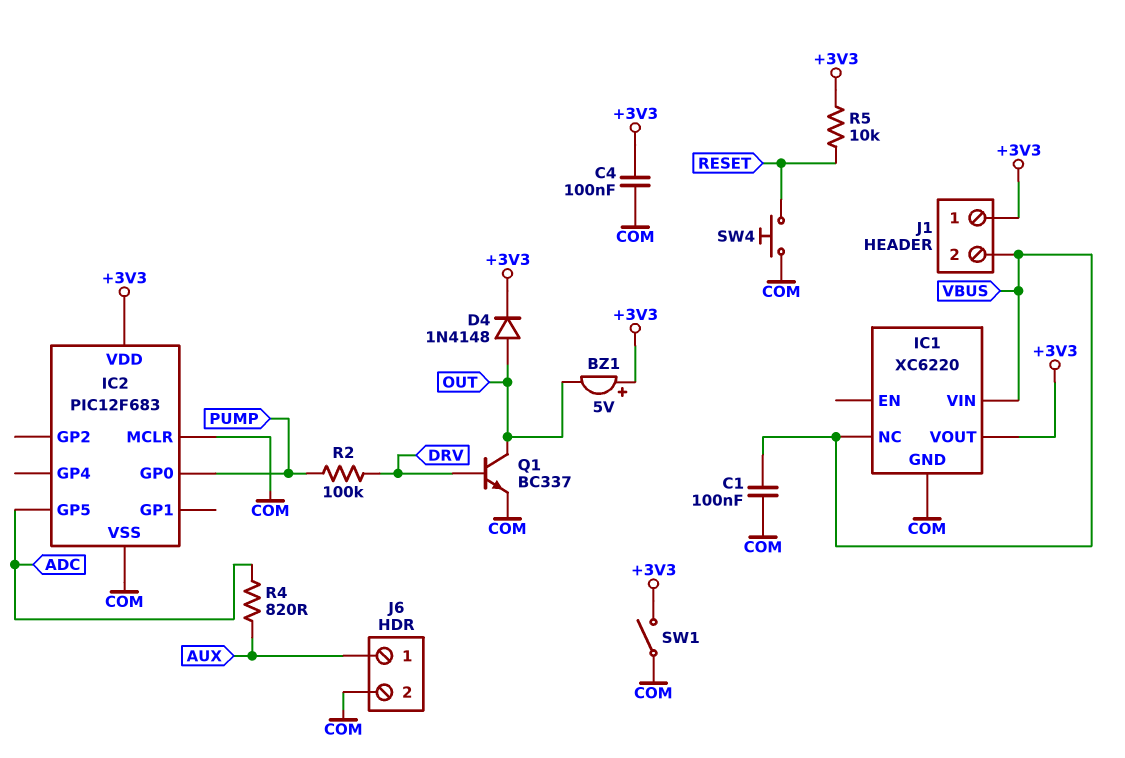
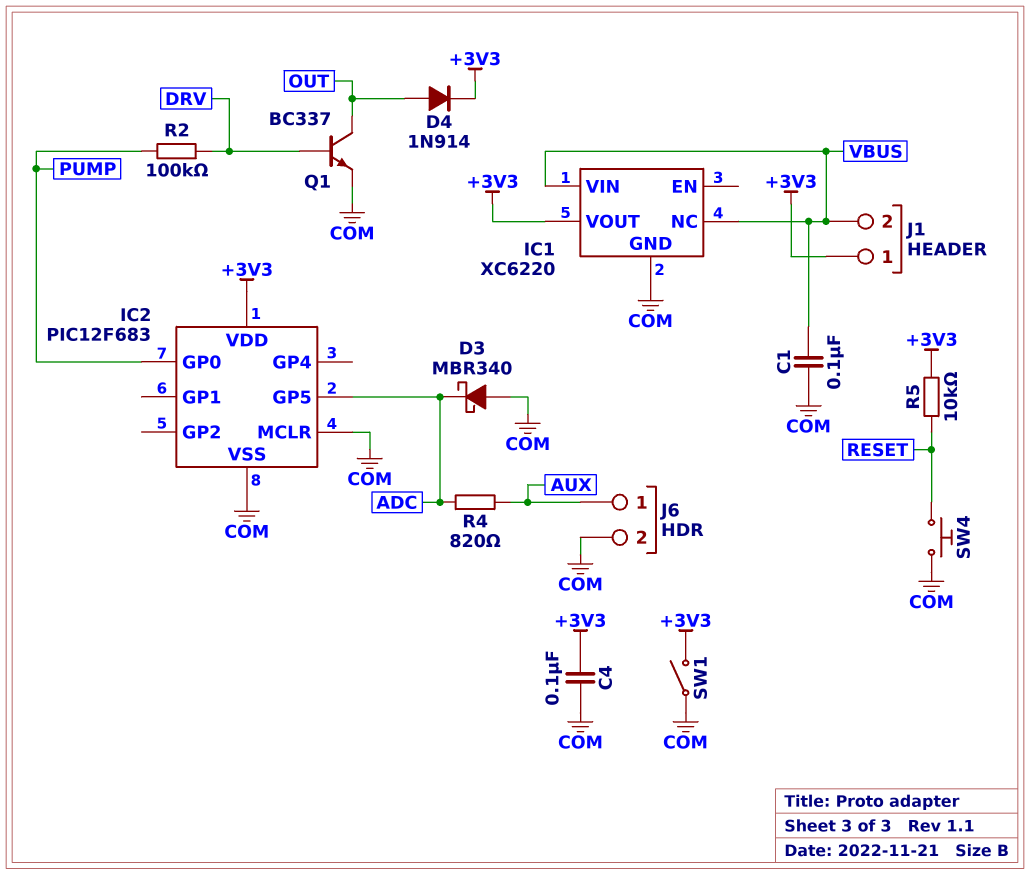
BZ1: buzzer 5V (plus +3V3, minus OUT) -> none
D3: none -> schottky MBR340 (A COM, K ADC)
D4: diode 1N4148 (A OUT, K +3V3) -> diode 1N914 (A OUT, K +3V3)

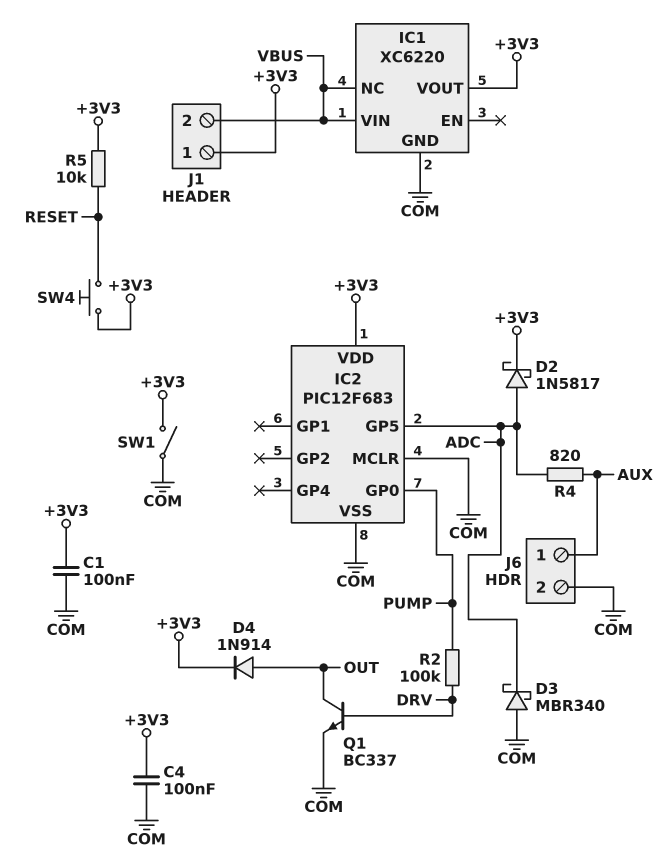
C1: 100nF (COM, VBUS) -> 100nF (+3V3, COM)
D2: none -> schottky 1N5817 (A ADC, K +3V3)
SW4: button (COM, RESET) -> button (+3V3, RESET)

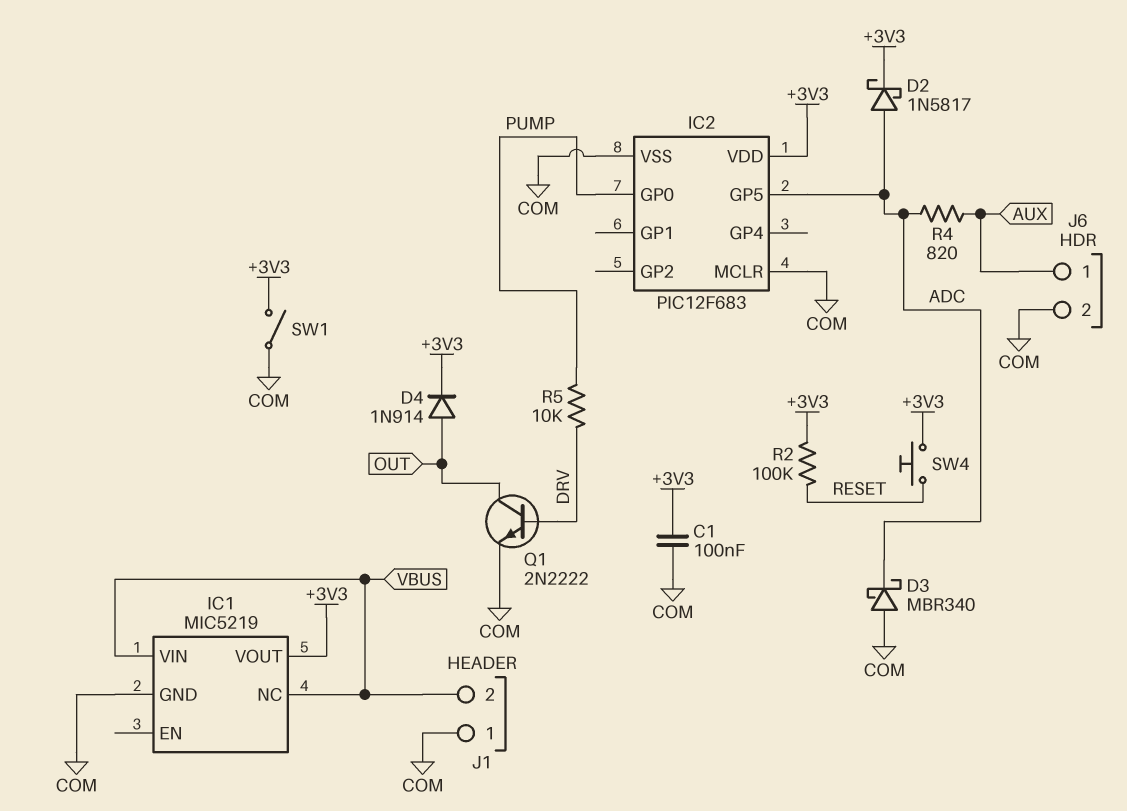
C4: 100nF (+3V3, COM) -> none
IC1: XC6220 -> MIC5219
J1 pin 1: +3V3 -> COM
Q1: NPN BC337 (B DRV, C OUT, E COM) -> NPN 2N2222 (B DRV, C OUT, E COM)
R2: 100k (DRV, PUMP) -> 100k (+3V3, RESET)
R5: 10k (+3V3, RESET) -> 10k (DRV, PUMP)

